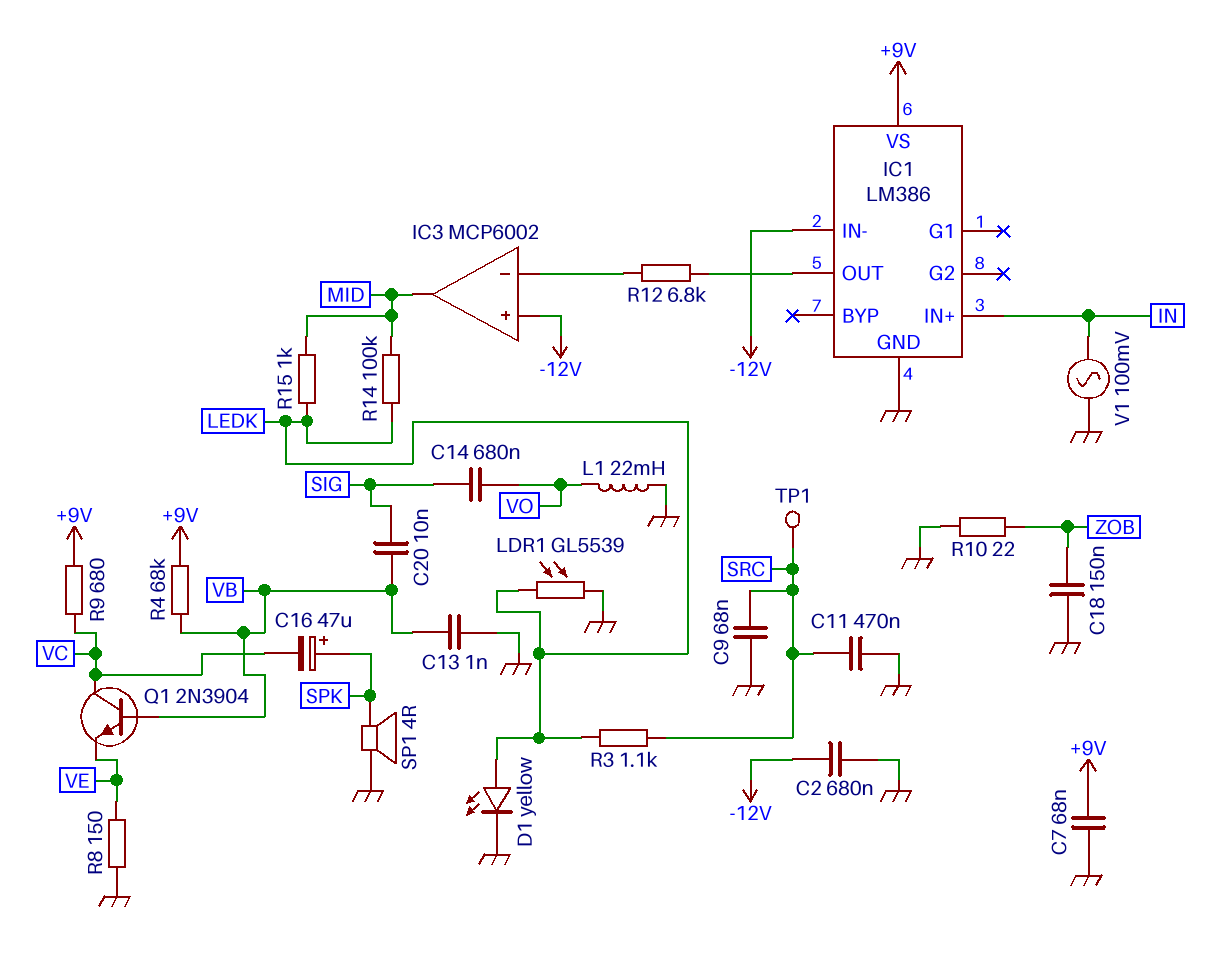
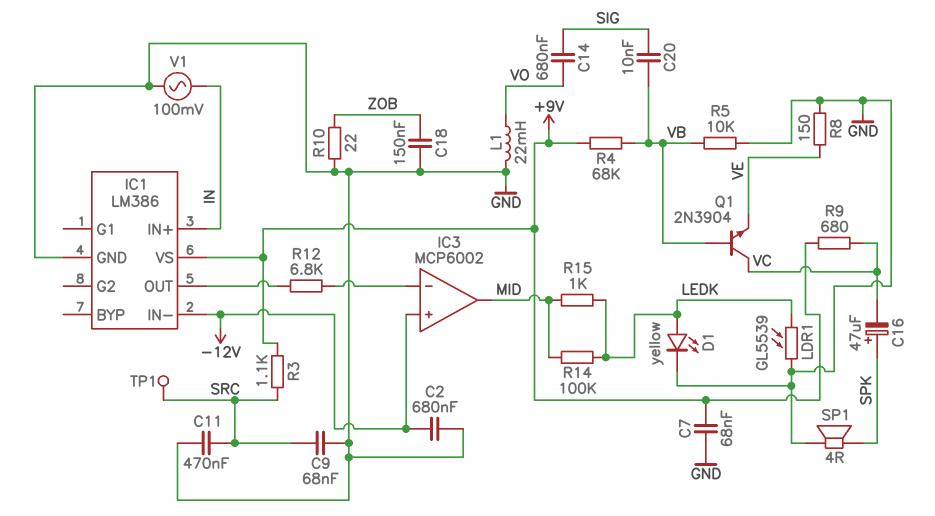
C13: 1nF (GND, VB) -> none
R3: 1.1k (LEDK, SRC) -> 1.1k (+9V, SRC)
R5: none -> 10k (GND, VB)

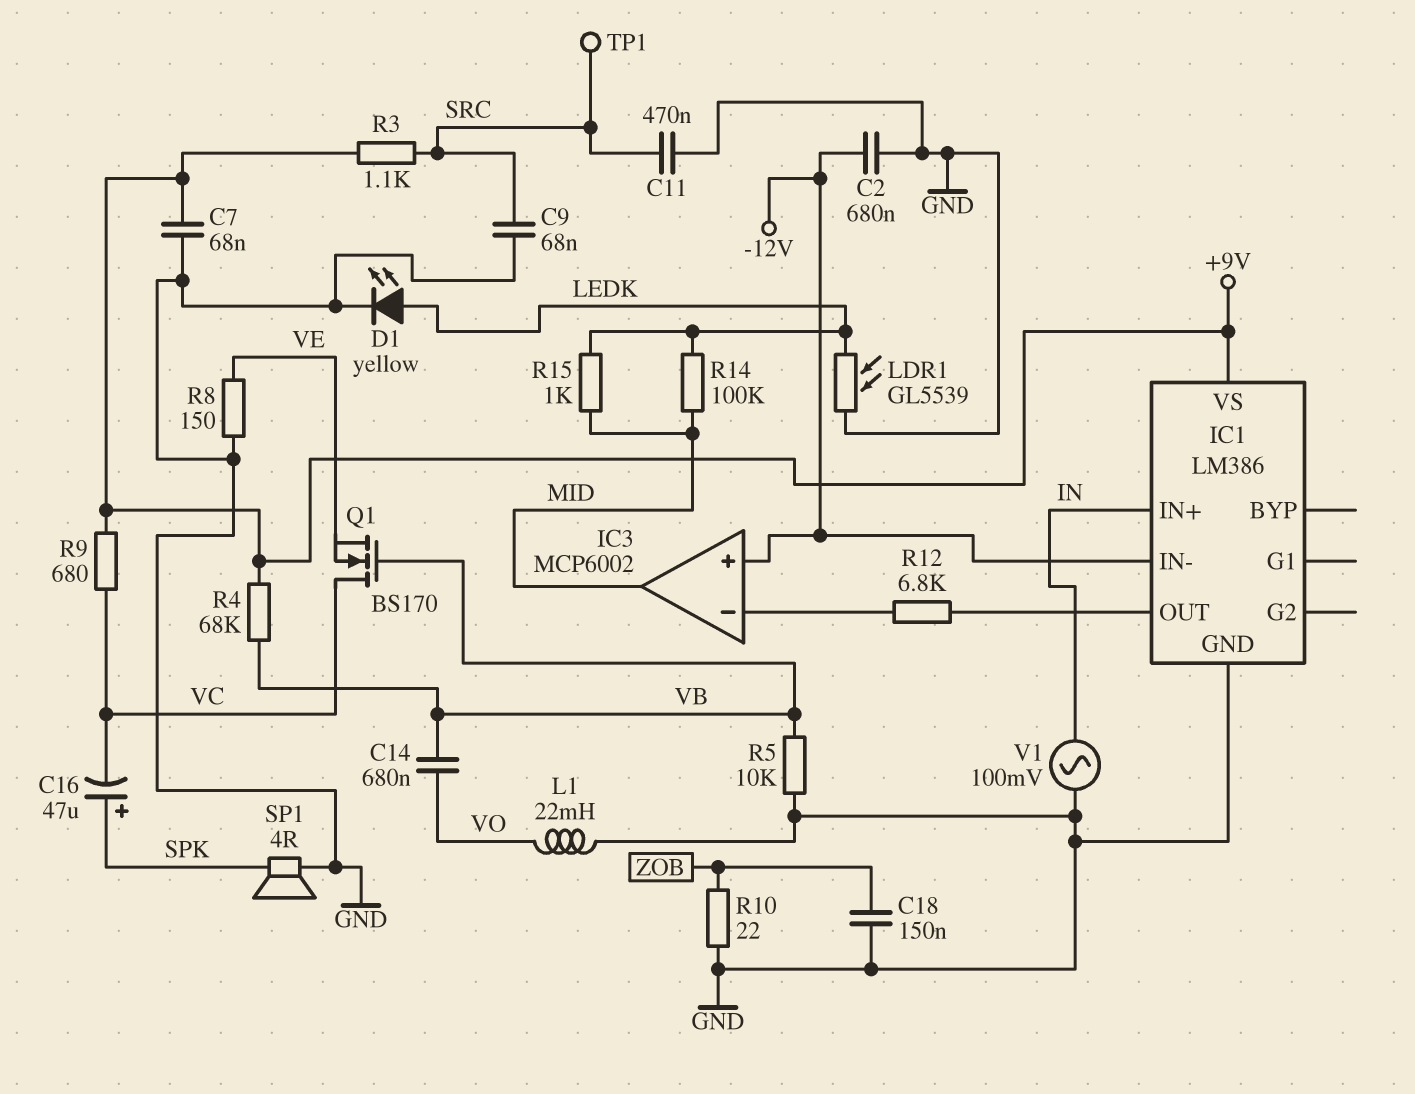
C14: 680nF (SIG, VO) -> 680nF (VB, VO)
C20: 10nF (SIG, VB) -> none
Q1: NPN 2N3904 (B VB, C VC, E VE) -> NMOS BS170 (G VB, D VC, S VE)

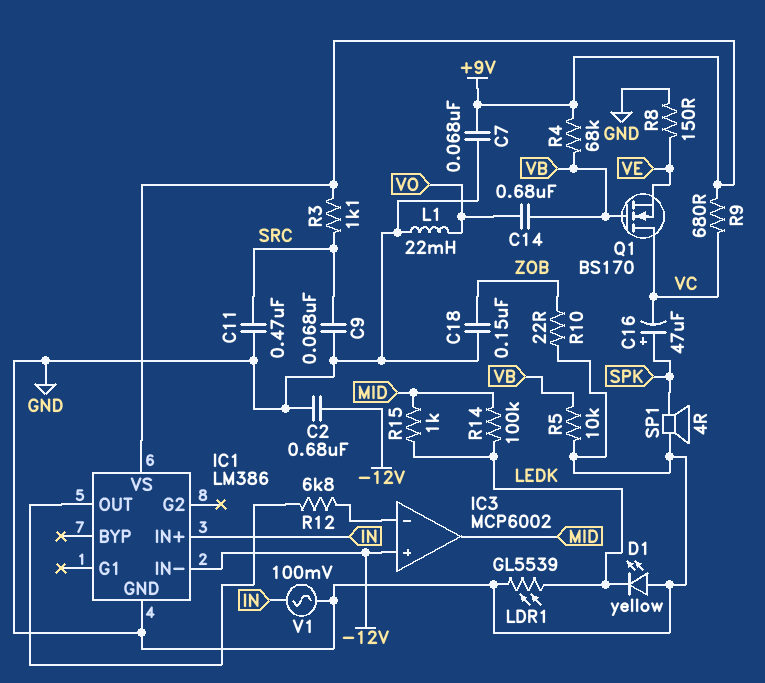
D1: LED yellow (A LEDK, K GND) -> LED yellow (A GND, K LEDK)
TP1: test point (SRC) -> none

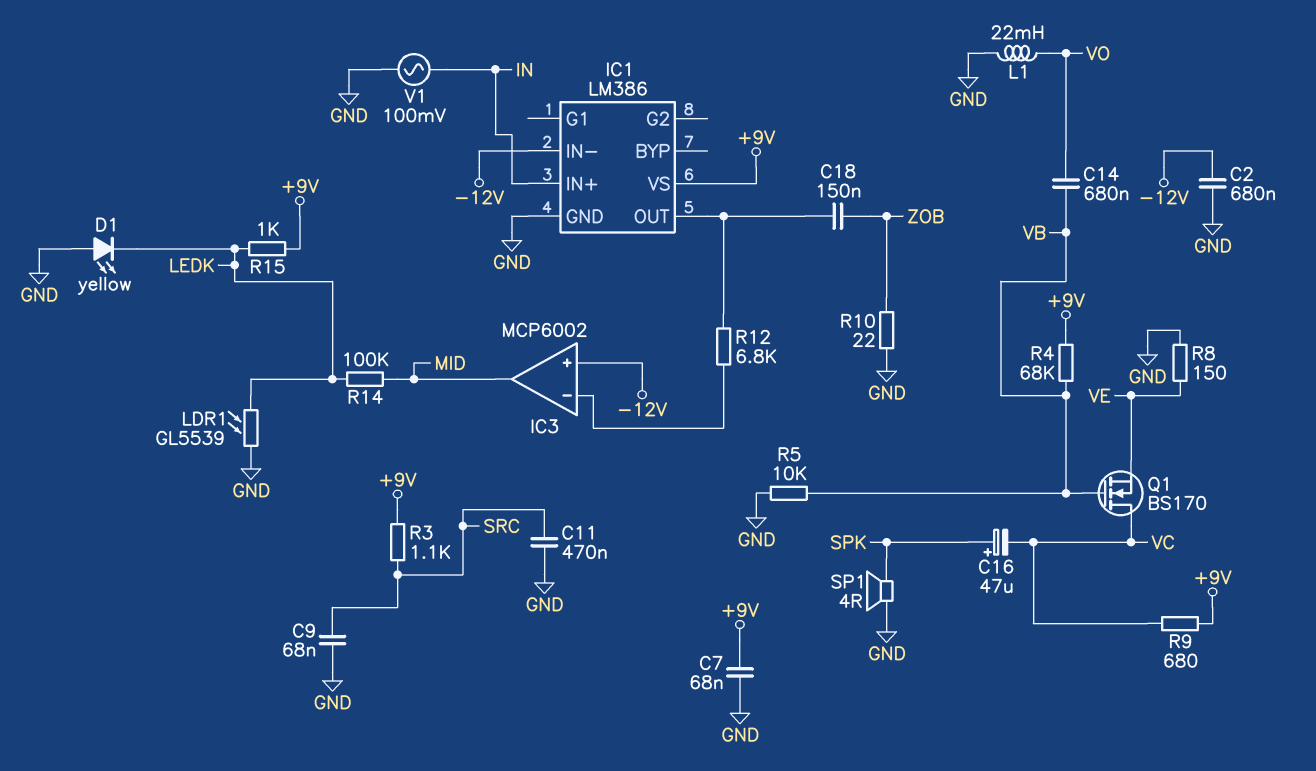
C18: 150nF (GND, ZOB) -> 150nF (IC1/OUT, ZOB)
R15: 1k (LEDK, MID) -> 1k (+9V, LEDK)

